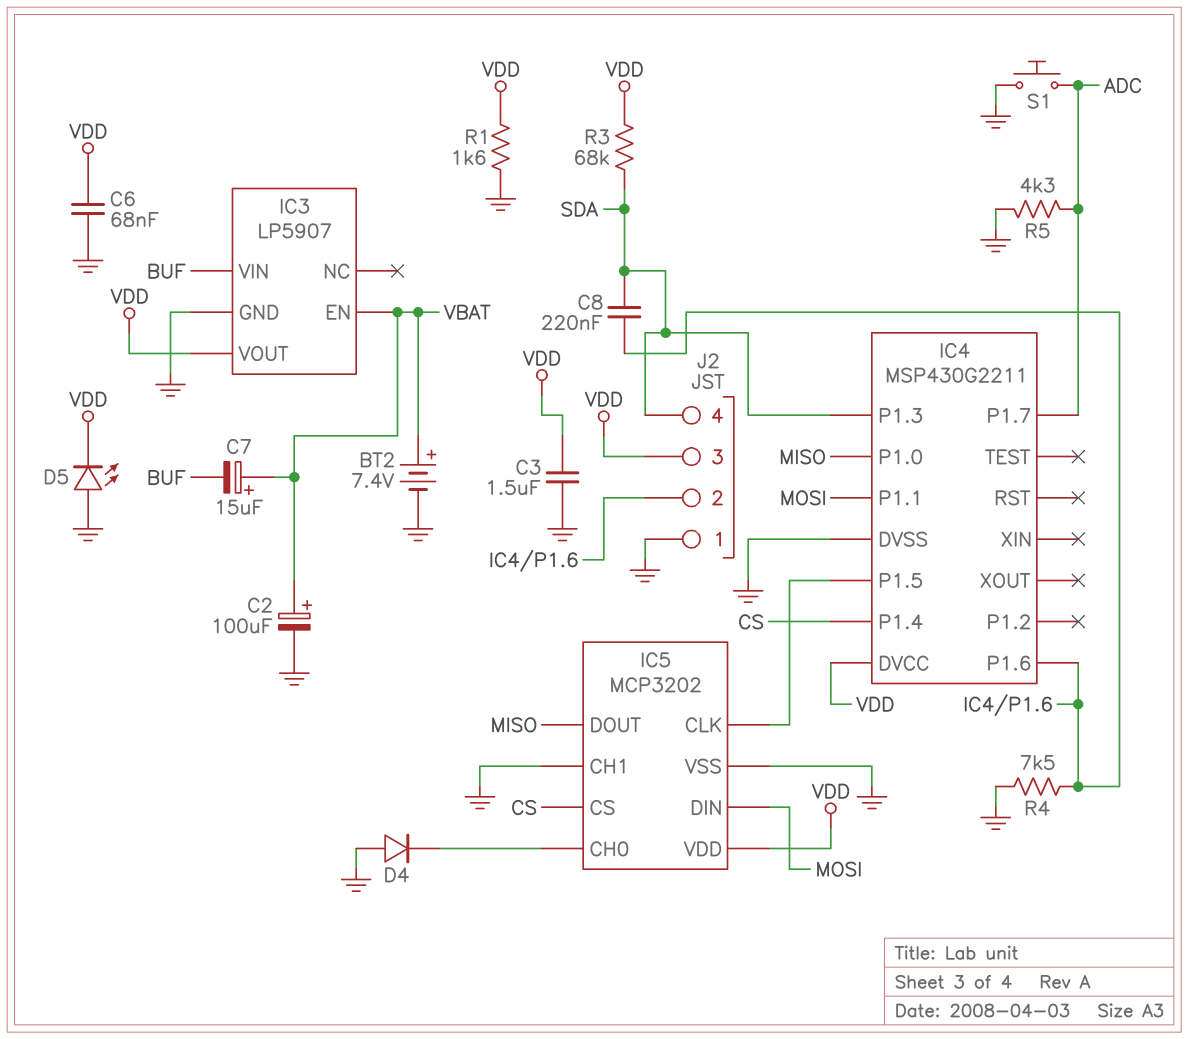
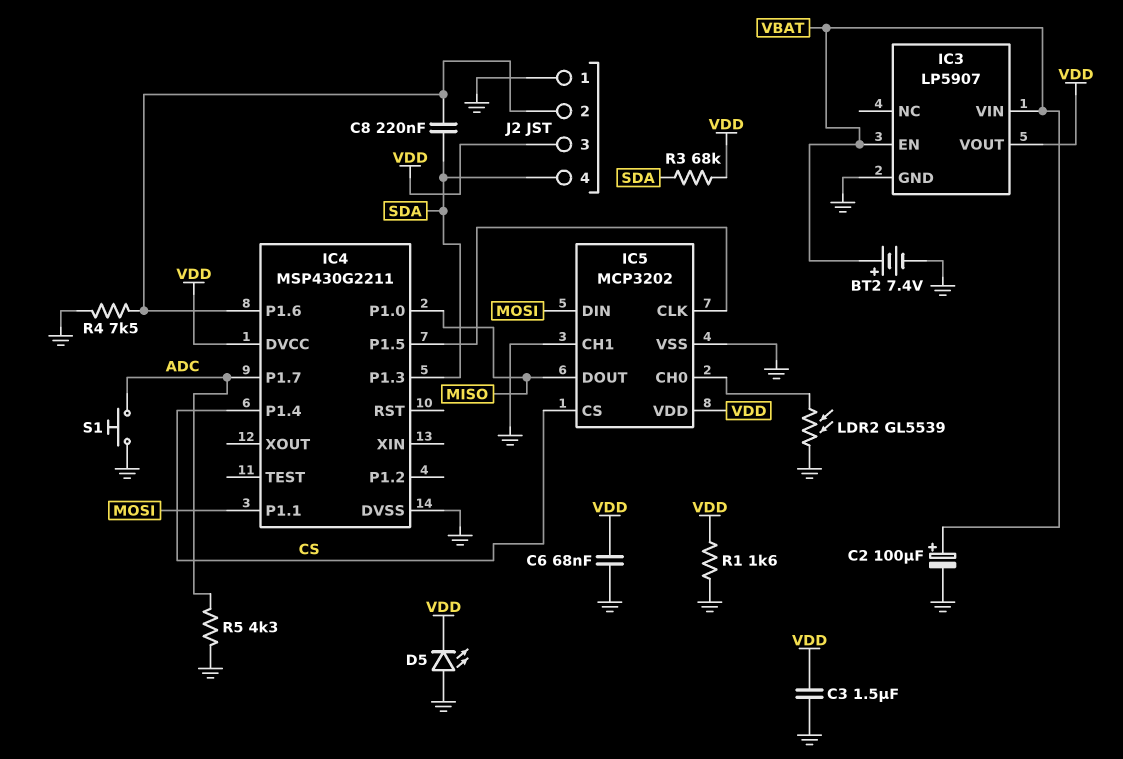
C7: 15uF (plus VBAT, minus BUF) -> none
D4: diode (A GND, K IC5/CH0) -> none
IC3 pin VIN: BUF -> VBAT
LDR2: none -> GL5539 (GND, IC5/CH0)

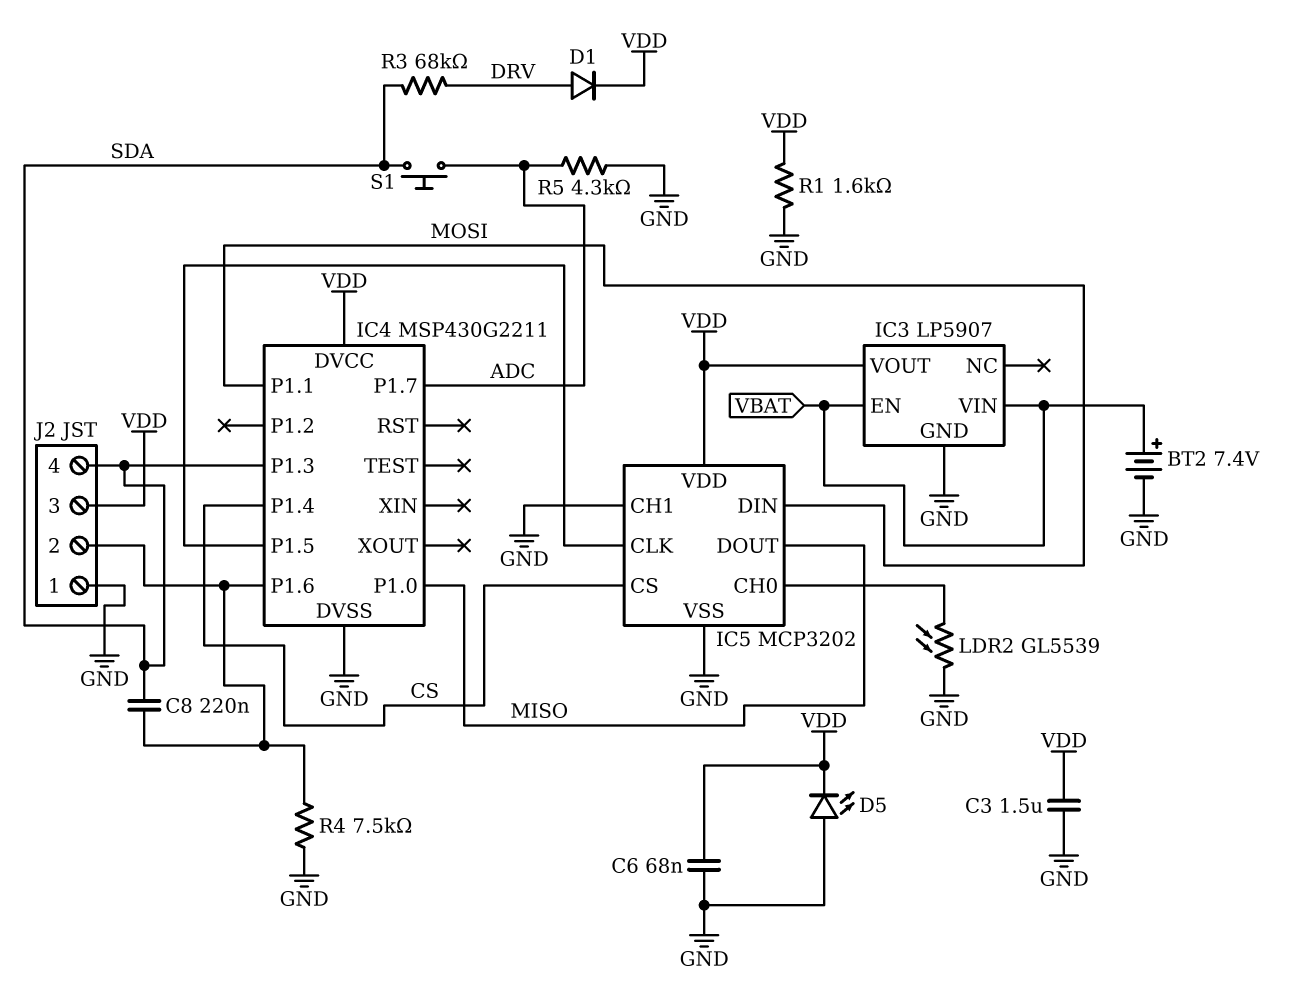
C2: 100uF (plus VBAT, minus GND) -> none
D1: none -> diode (A DRV, K VDD)
R3: 68k (SDA, VDD) -> 68k (DRV, SDA)
S1: button (ADC, GND) -> button (ADC, SDA)

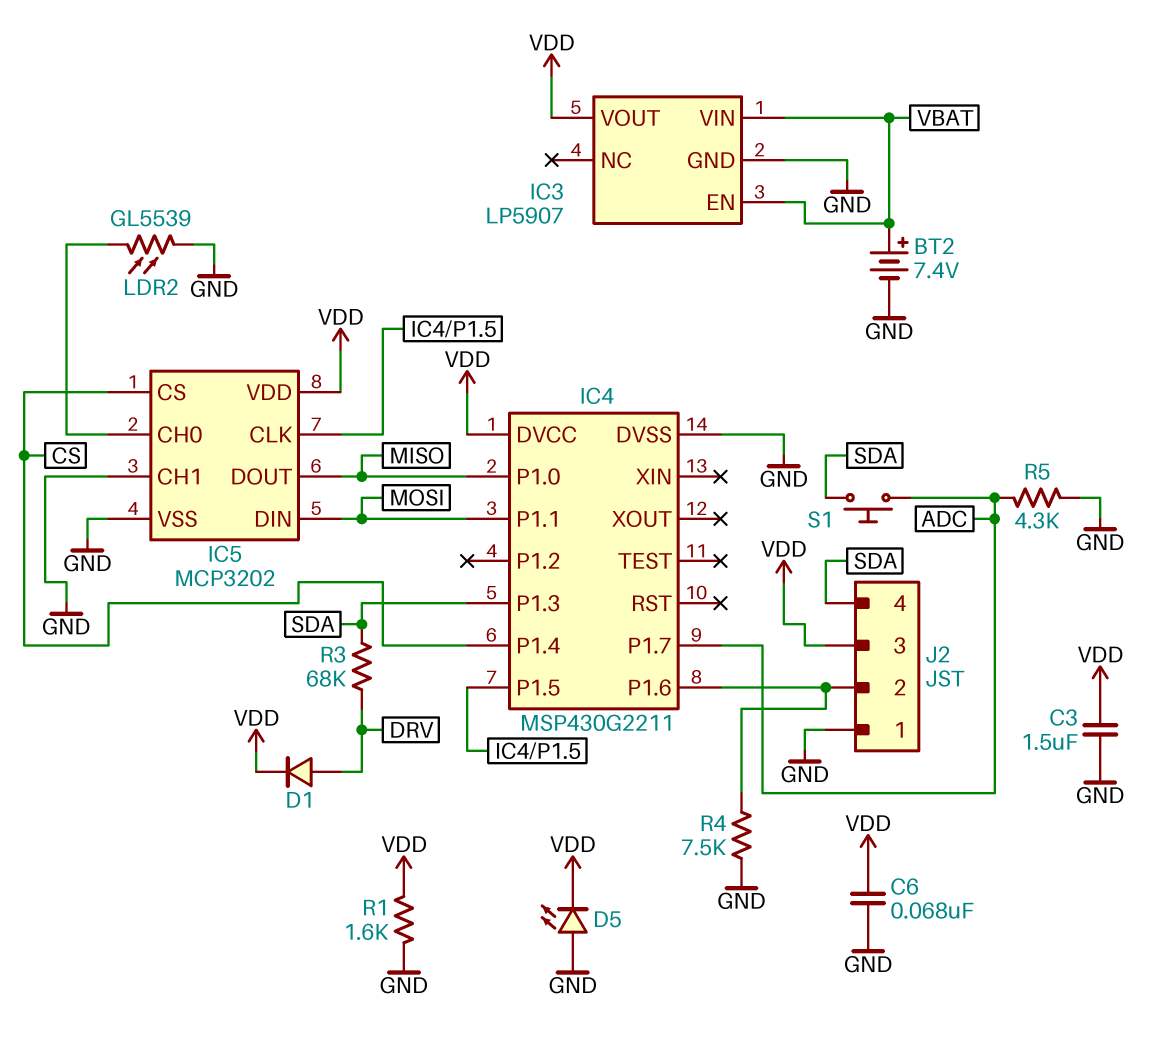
C8: 220nF (IC4/P1.6, SDA) -> none

